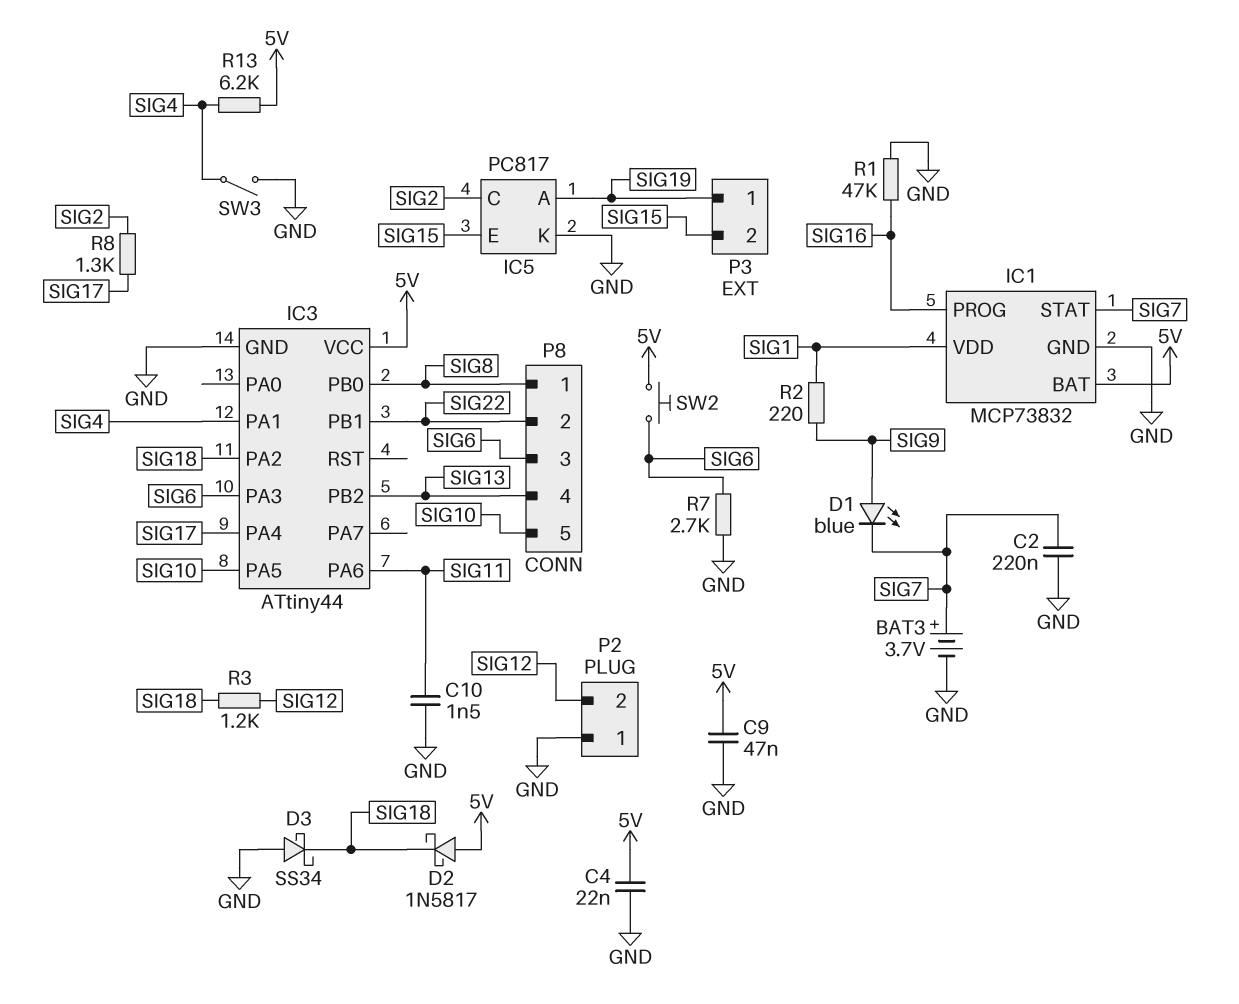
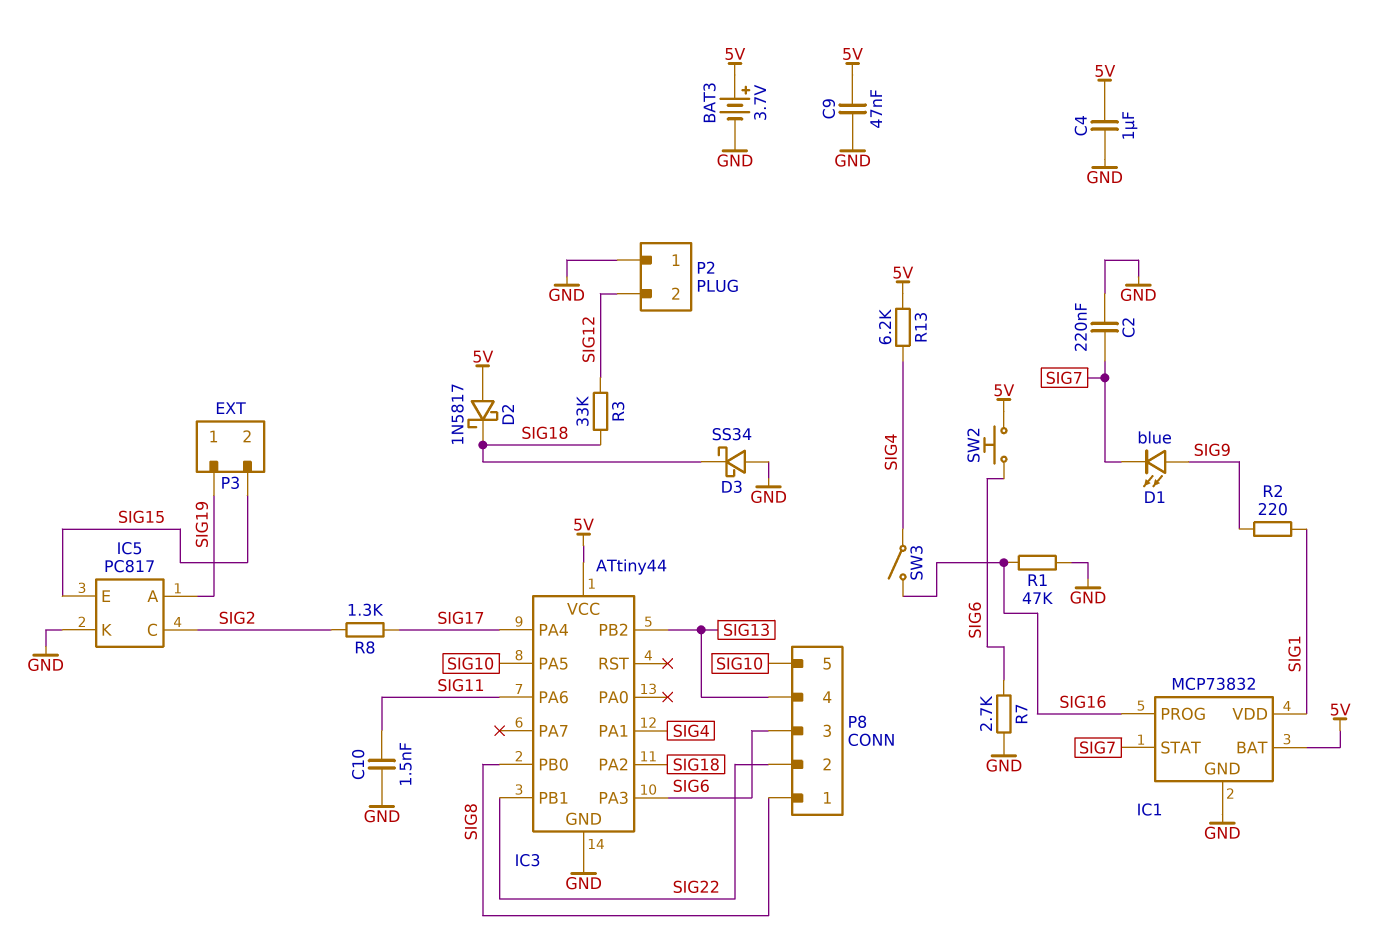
BAT3: 3.7V (plus SIG7, minus GND) -> 3.7V (plus 5V, minus GND)
C4: 22nF (5V, GND) -> 1uF (5V, GND)
R3: 1.2k (SIG12, SIG18) -> 33k (SIG12, SIG18)
SW3: switch (GND, SIG4) -> switch (SIG4, SIG16)

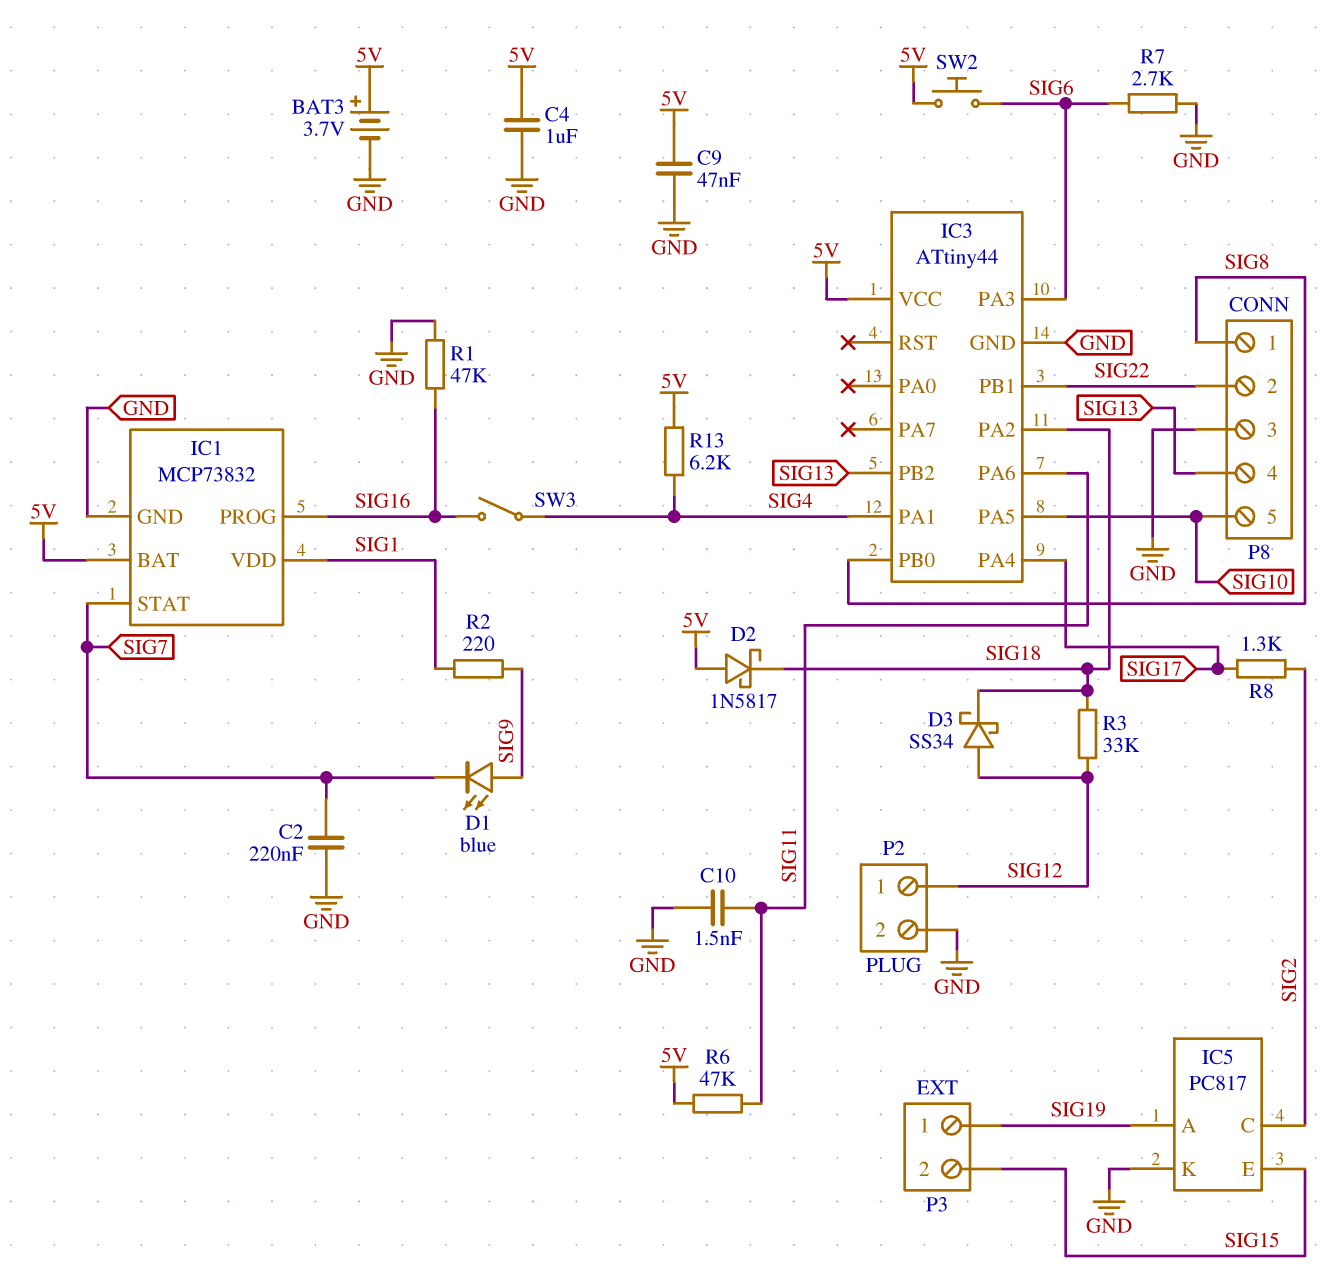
D3: schottky SS34 (A GND, K SIG18) -> schottky SS34 (A SIG12, K SIG18)
P2 pin 1: GND -> SIG12
P2 pin 2: SIG12 -> GND
P8 pin 3: SIG6 -> GND
R6: none -> 47k (5V, SIG11)

